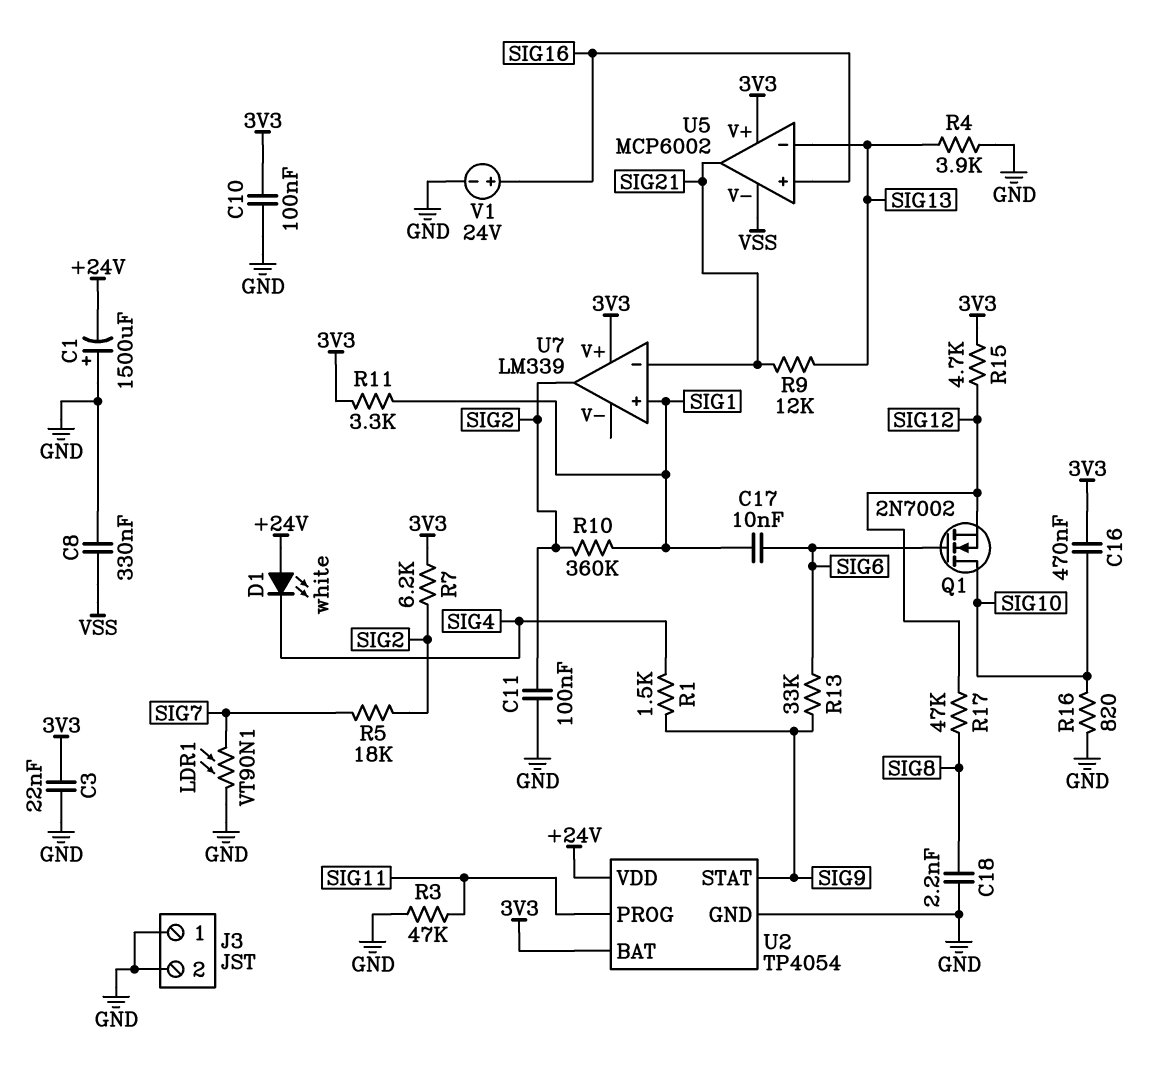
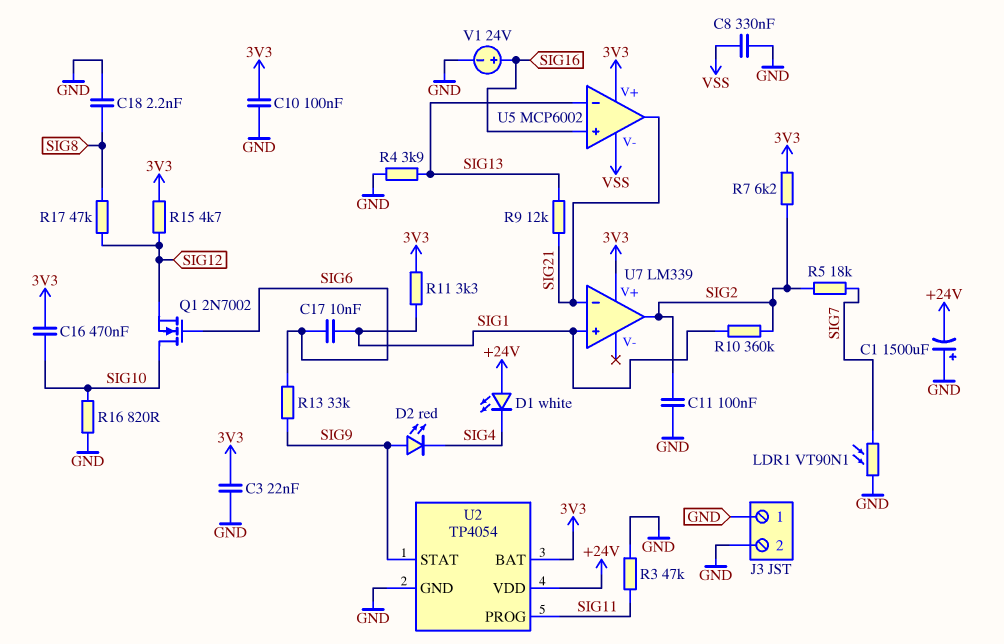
D2: none -> LED red (A SIG9, K SIG4)
R1: 1.5k (SIG4, SIG9) -> none

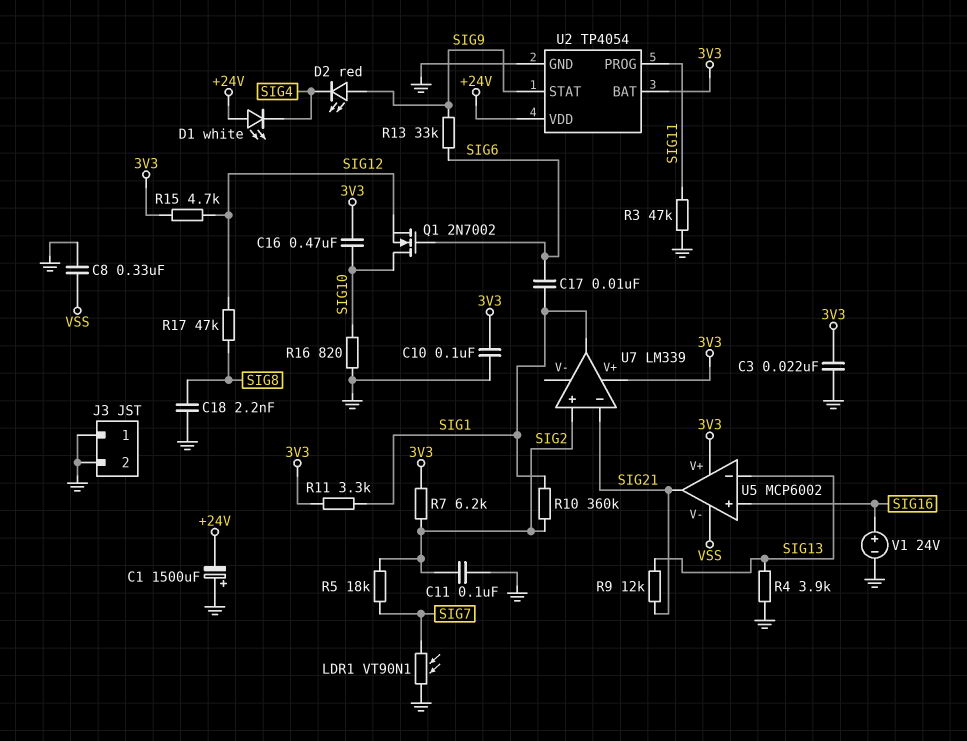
U7 pin in+: SIG1 -> SIG2
U7 pin out: SIG2 -> SIG1

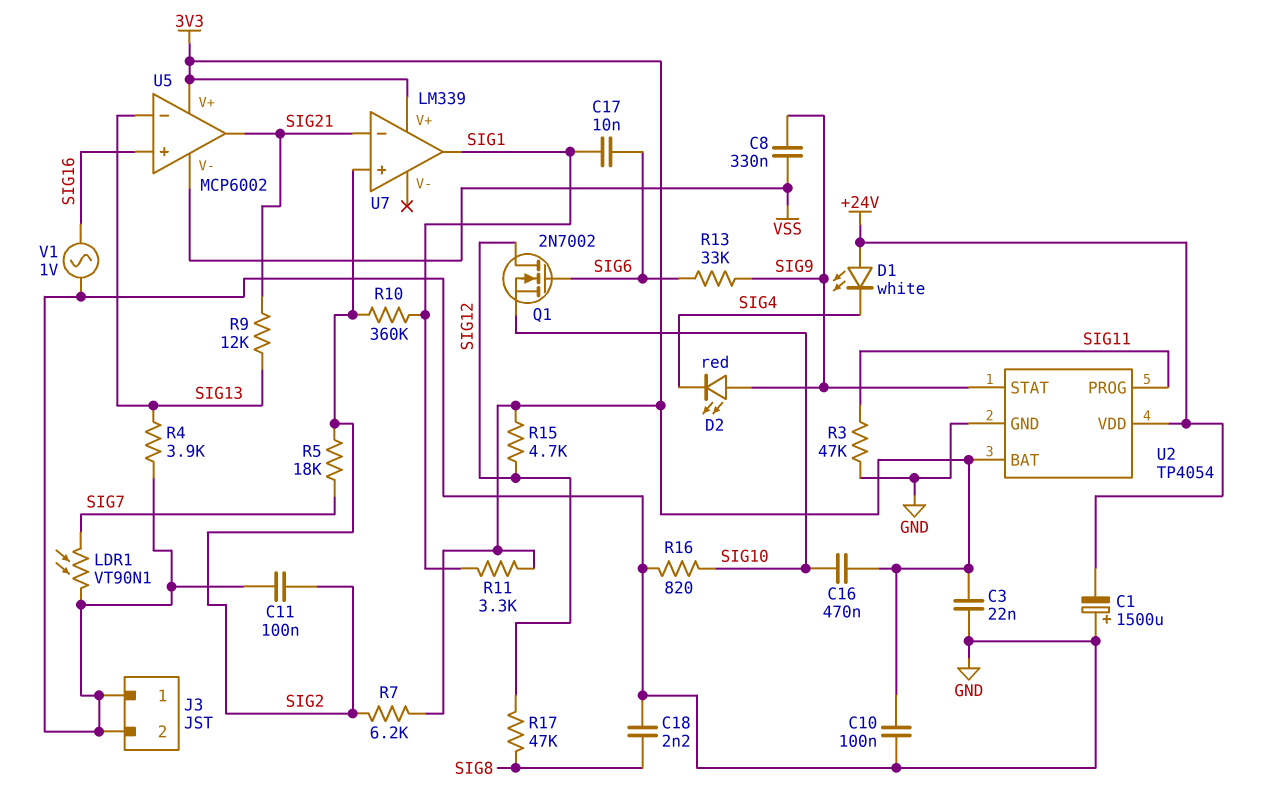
C8: 330nF (GND, VSS) -> 330nF (SIG9, VSS)
Q1: NMOS 2N7002 (G SIG6, D SIG10, S SIG12) -> NMOS 2N7002 (G SIG6, D SIG12, S SIG10)
V1: 24V (plus SIG16, minus GND) -> AC 1V (GND, SIG16)

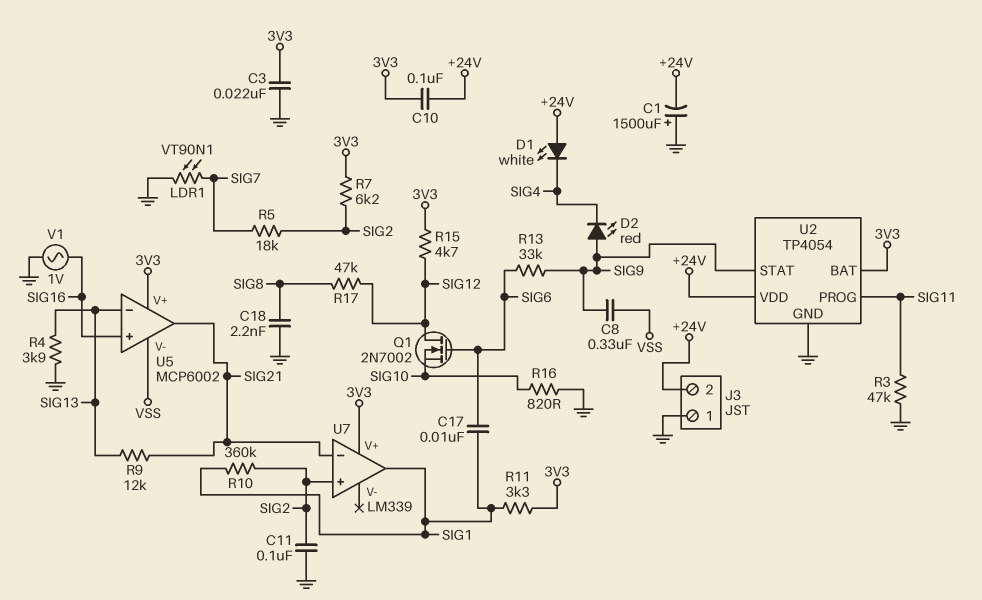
C10: 100nF (3V3, GND) -> 100nF (+24V, 3V3)
C16: 470nF (3V3, SIG10) -> none
J3 pin 2: GND -> +24V

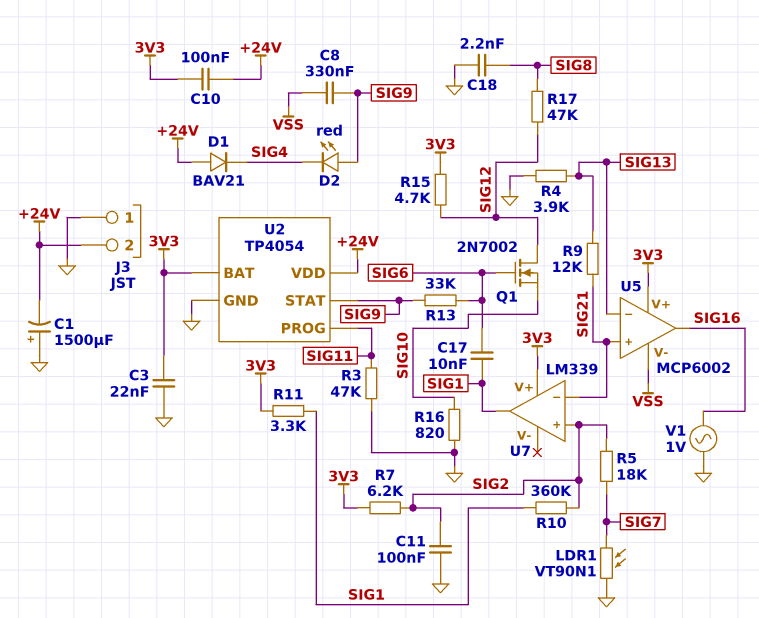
D1: LED white (A +24V, K SIG4) -> diode BAV21 (A +24V, K SIG4)
U5 pin in+: SIG16 -> SIG21
U5 pin out: SIG21 -> SIG16

